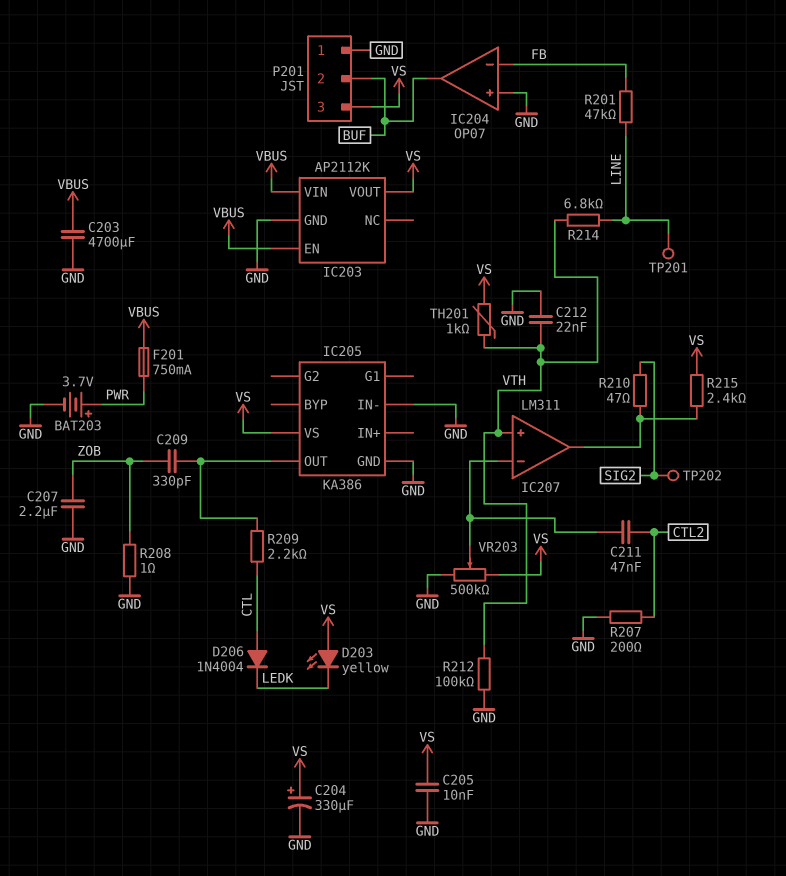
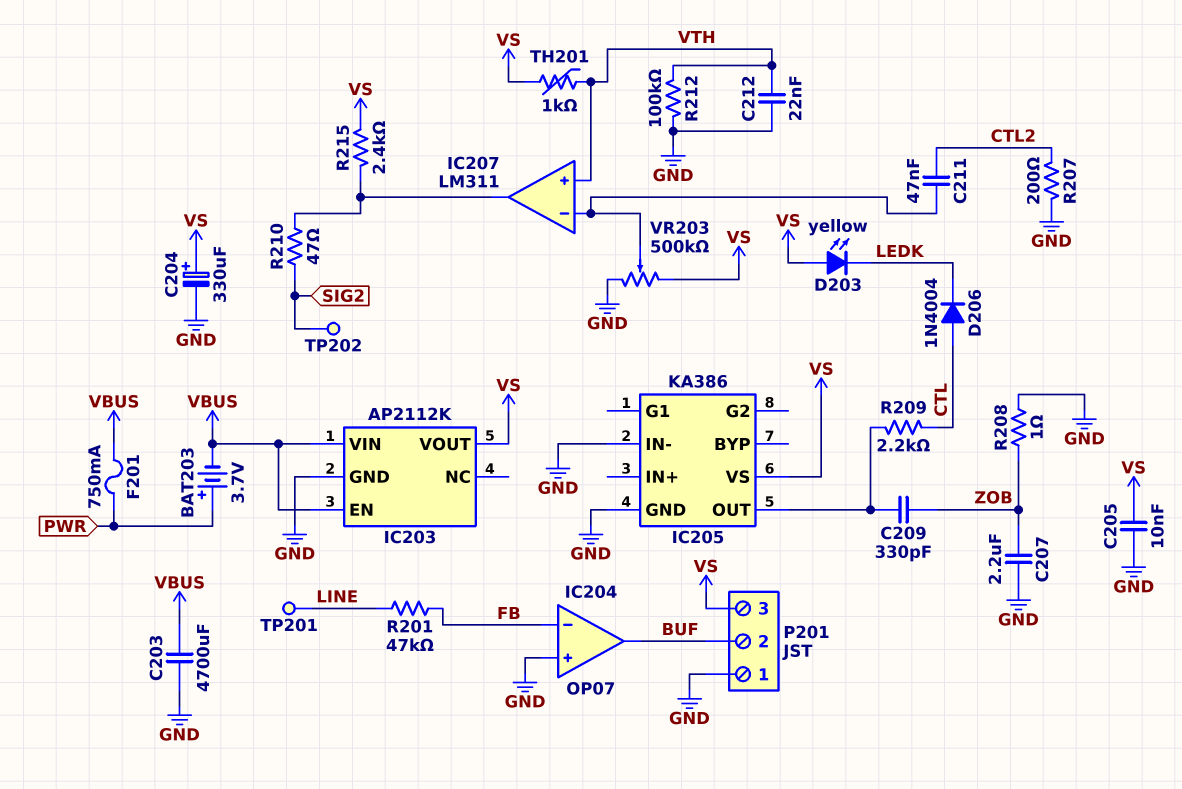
BAT203: 3.7V (plus PWR, minus GND) -> 3.7V (plus PWR, minus VBUS)
R214: 6.8k (LINE, VTH) -> none

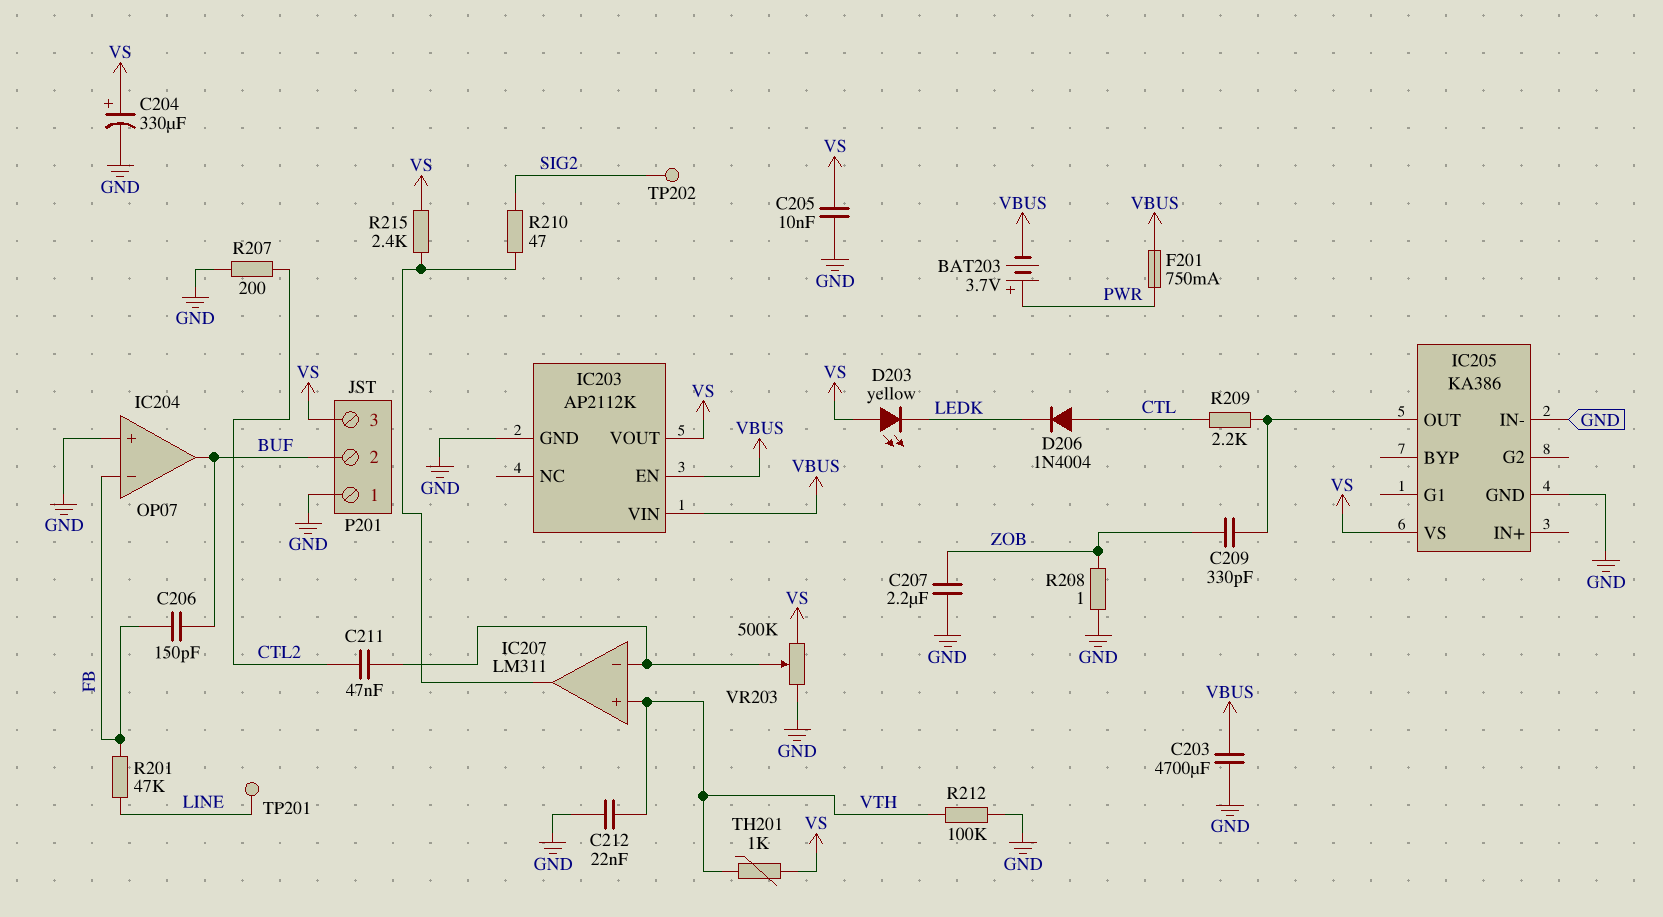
C206: none -> 150pF (BUF, FB)

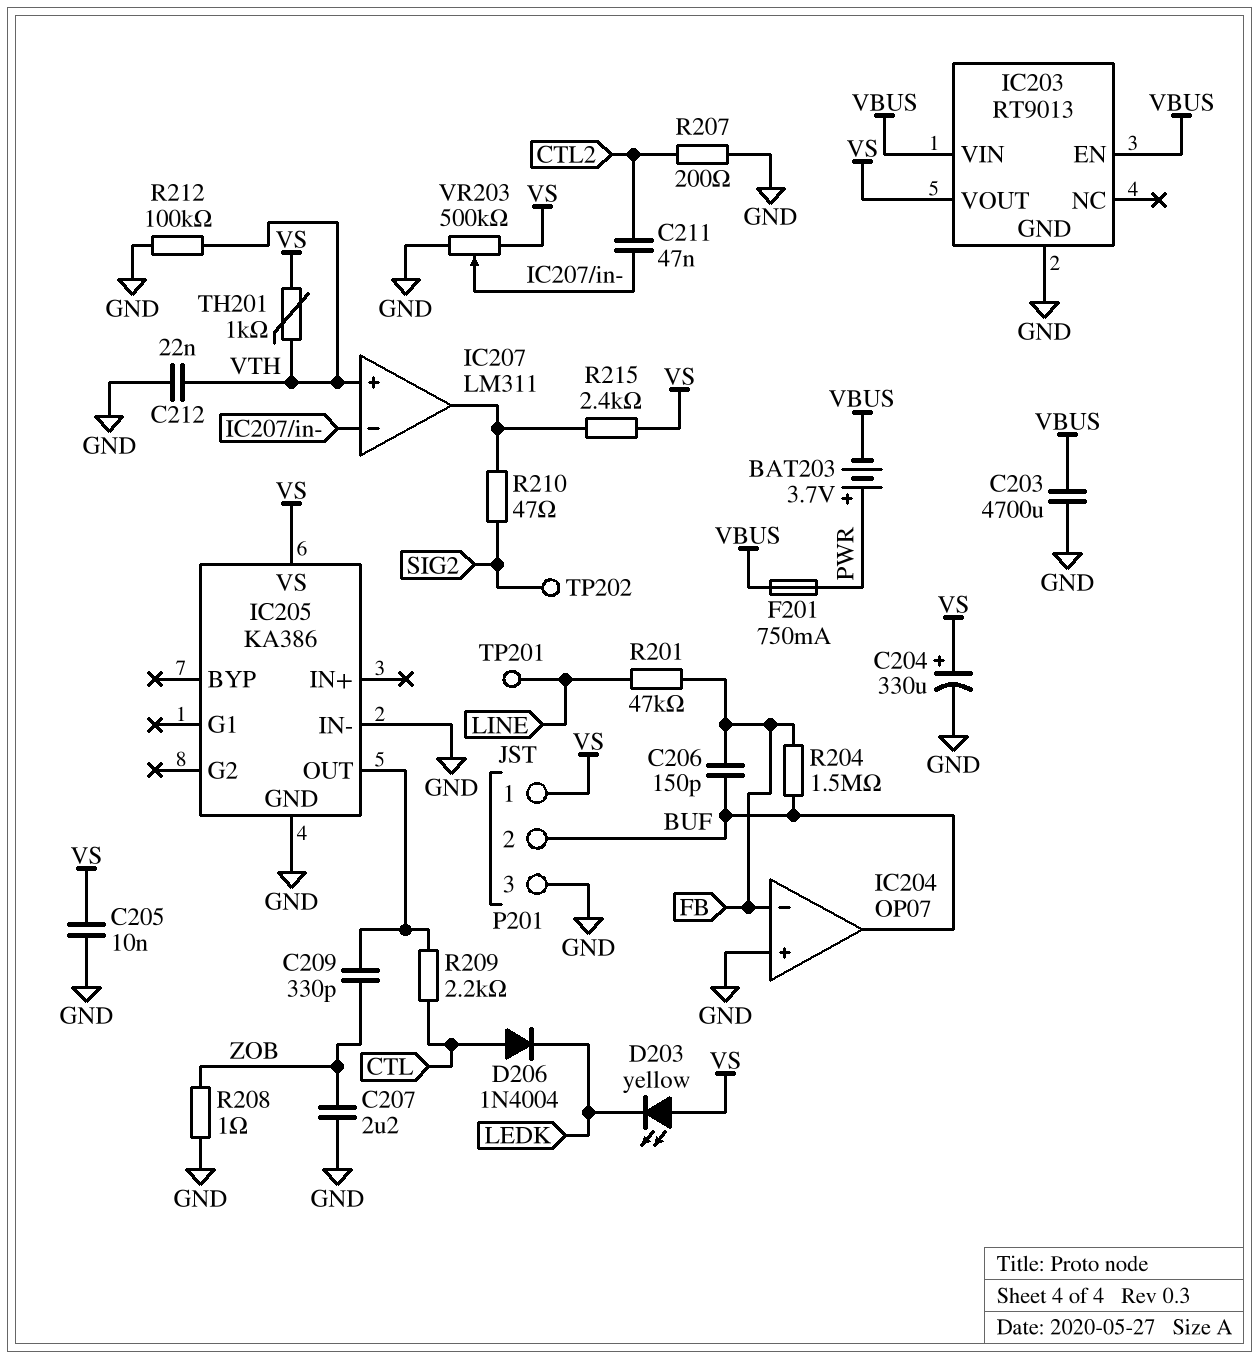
IC203: AP2112K -> RT9013
P201 pin 1: GND -> VS
P201 pin 3: VS -> GND
R204: none -> 1.5M (BUF, FB)

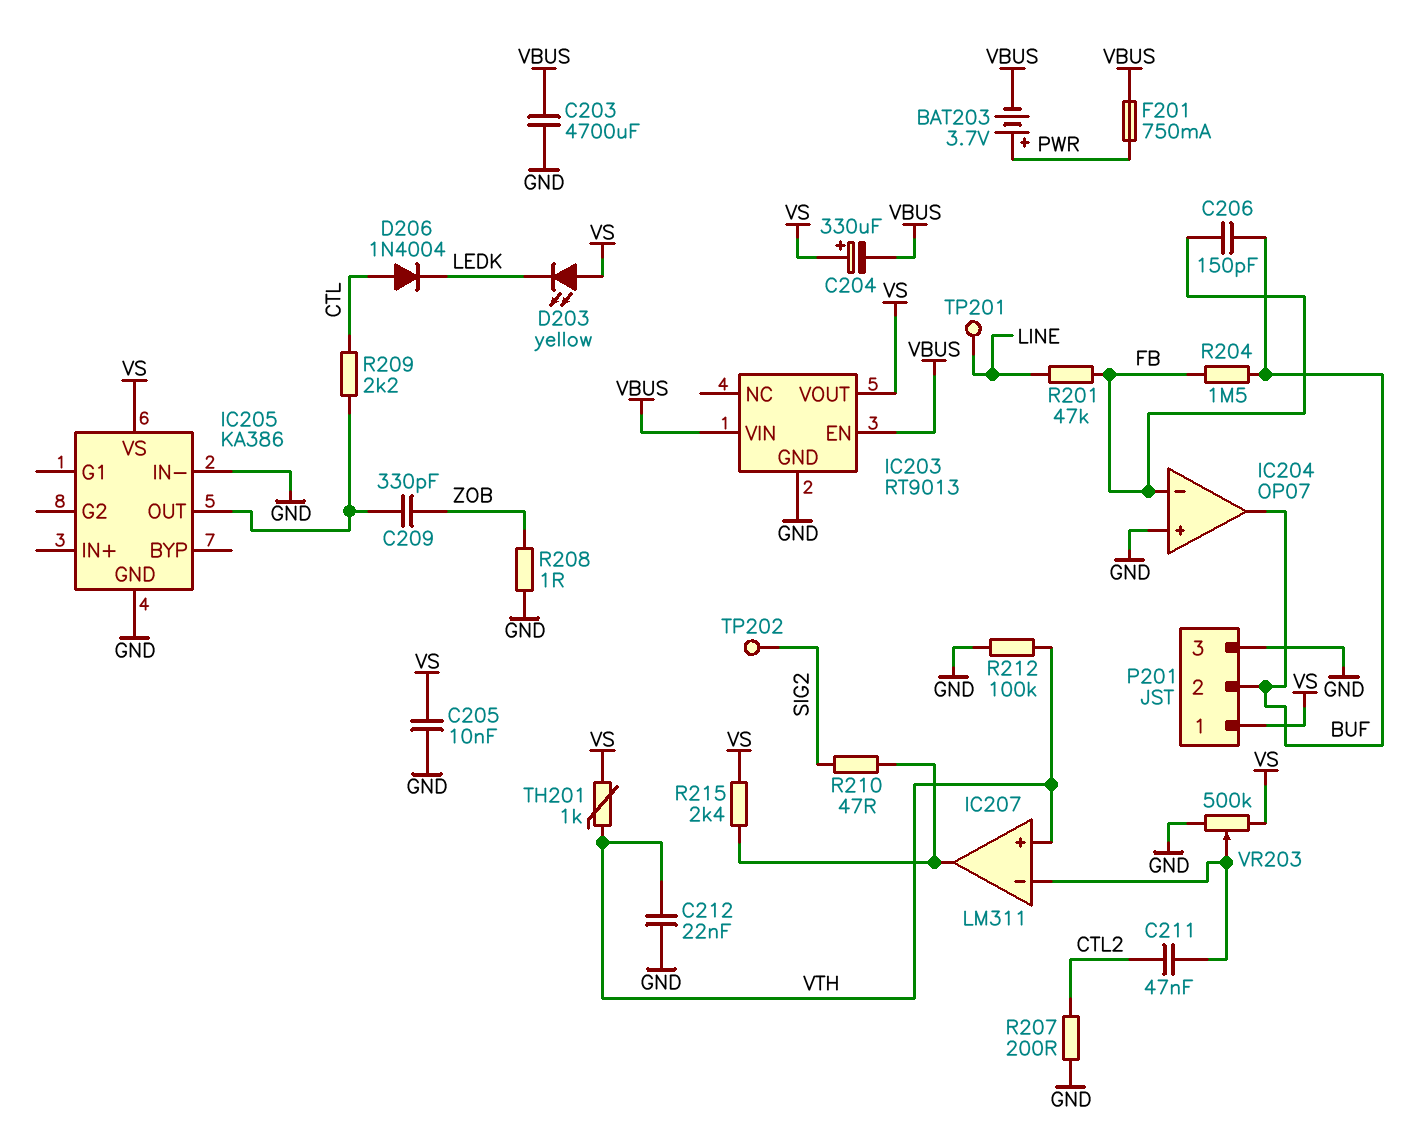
C204: 330uF (plus VS, minus GND) -> 330uF (plus VS, minus VBUS)
C207: 2.2uF (GND, ZOB) -> none

